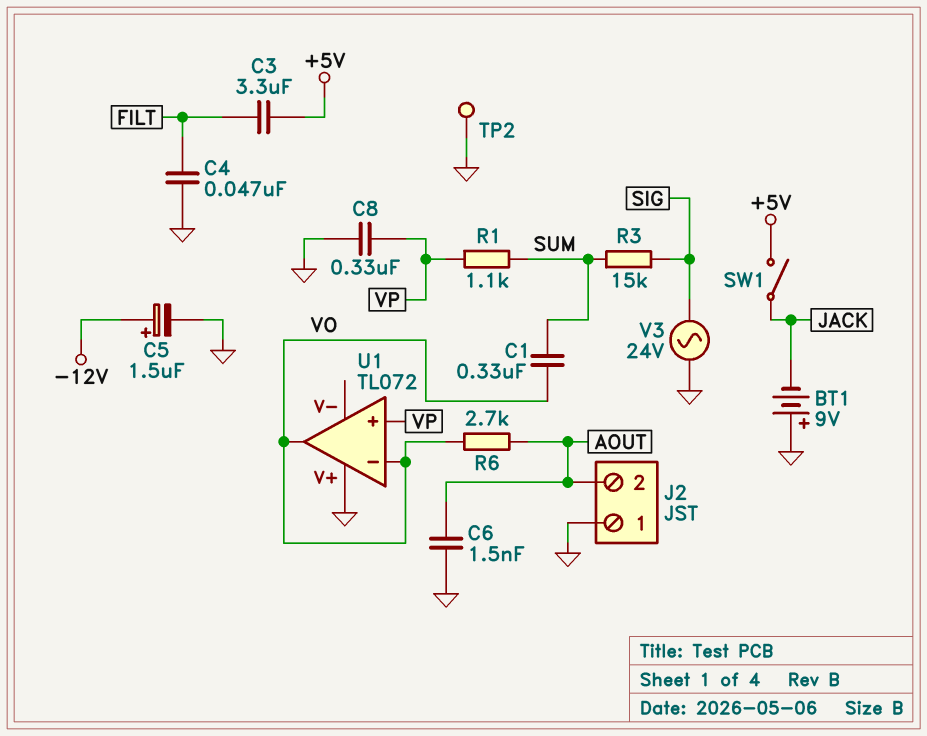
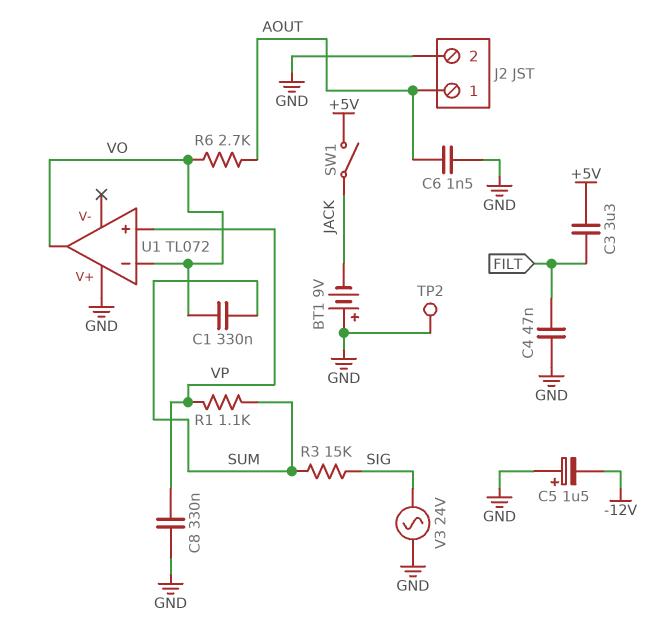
C5: 1.5uF (plus -12V, minus GND) -> 1.5uF (plus GND, minus -12V)
J2 pin 1: GND -> AOUT
J2 pin 2: AOUT -> GND

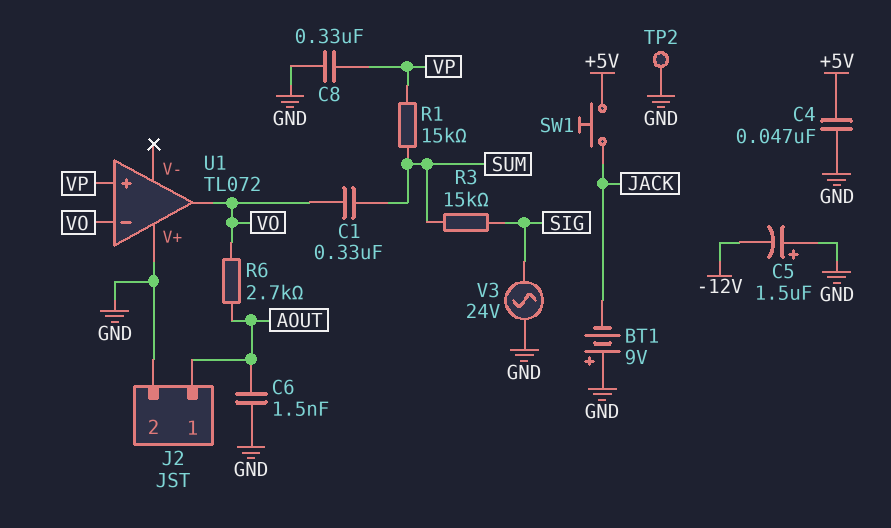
C3: 3.3uF (+5V, FILT) -> none
C4: 47nF (FILT, GND) -> 47nF (+5V, GND)
R1: 1.1k (SUM, VP) -> 15k (SUM, VP)
SW1: switch (+5V, JACK) -> button (+5V, JACK)

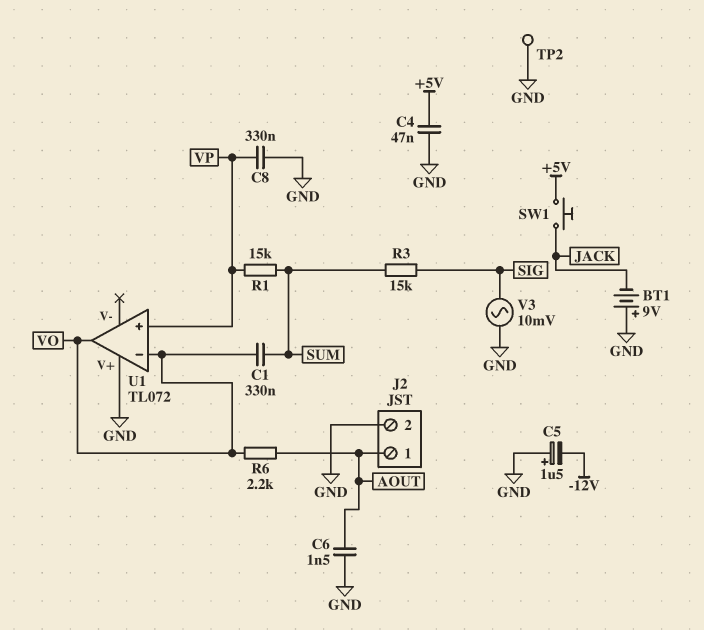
R6: 2.7k (AOUT, VO) -> 2.2k (AOUT, VO)
V3: AC 24V (GND, SIG) -> AC 10mV (GND, SIG)

